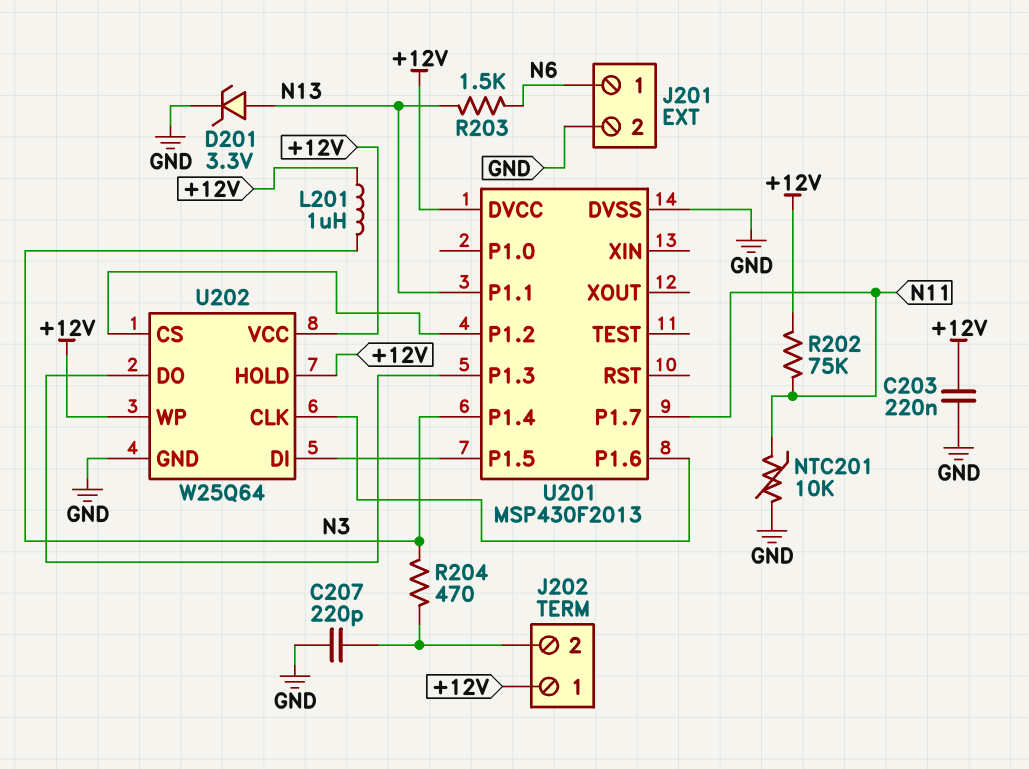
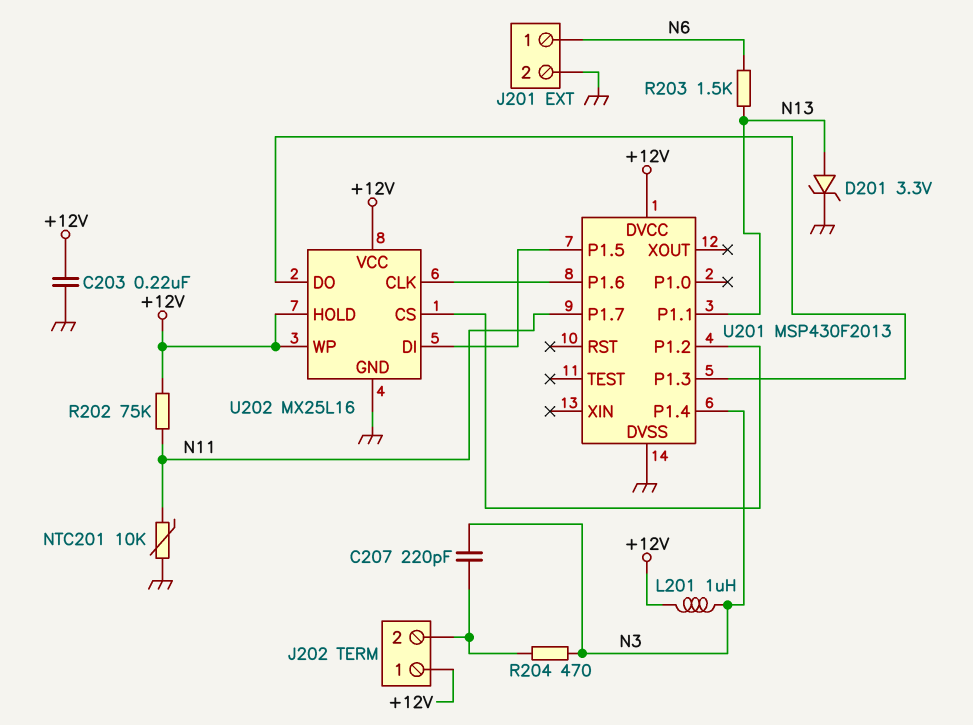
C207: 220pF (GND, J202/2) -> 220pF (J202/2, N3)
U202: W25Q64 -> MX25L16

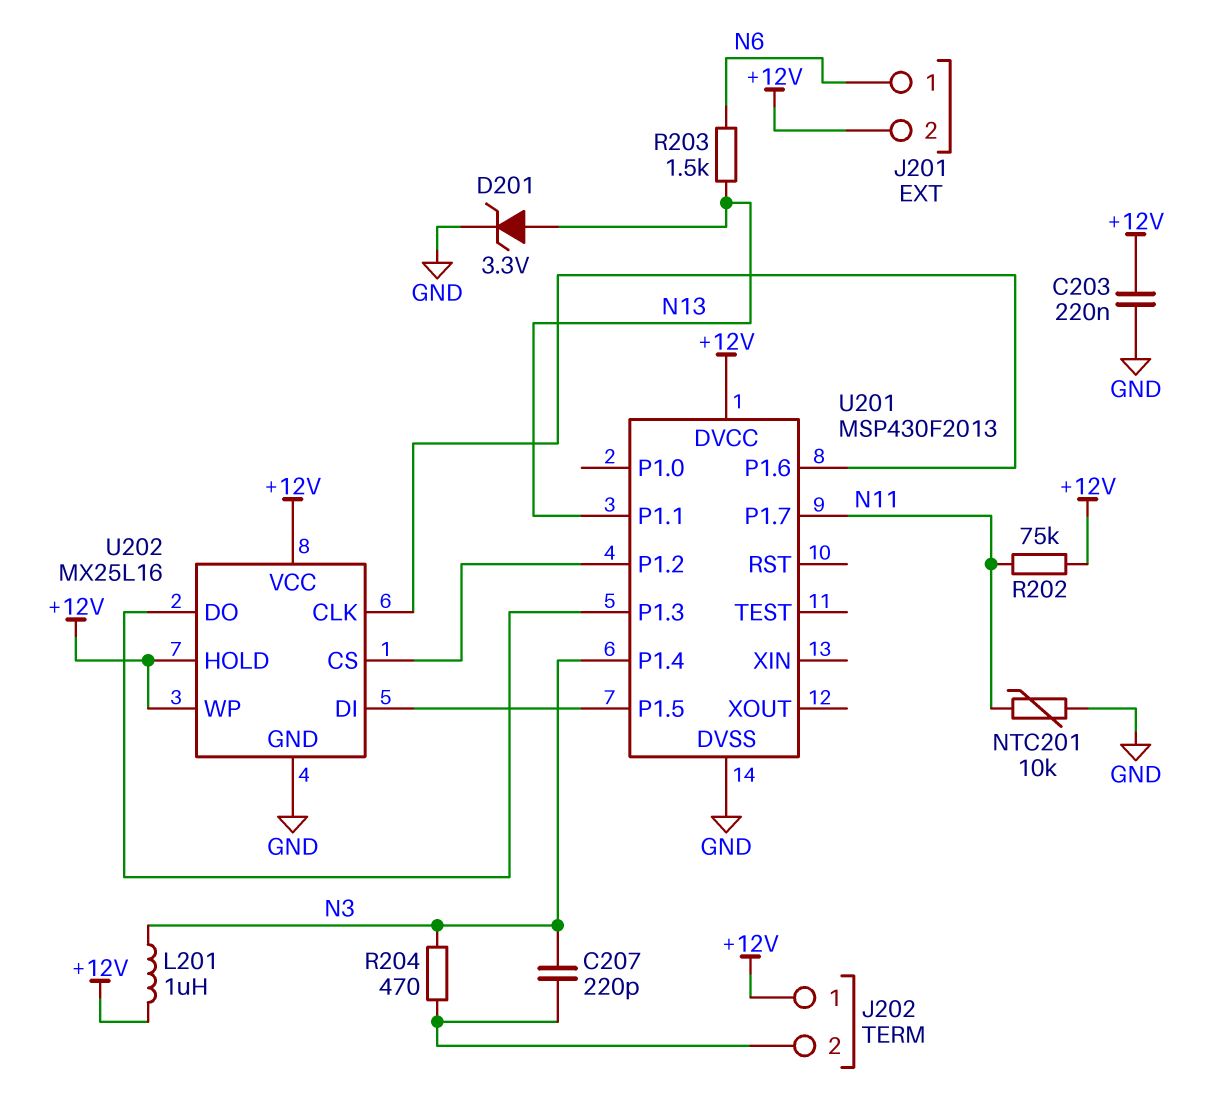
J201 pin 2: GND -> +12V

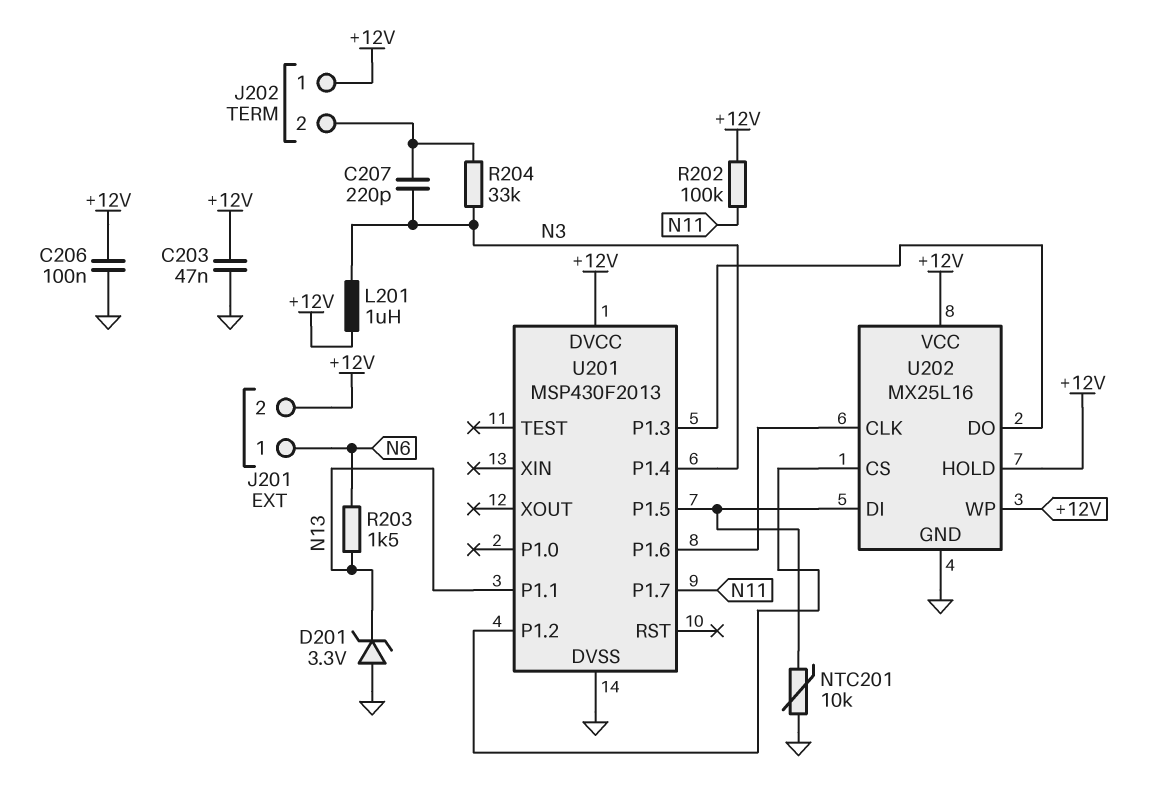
C203: 220nF (+12V, GND) -> 47nF (+12V, GND)
C206: none -> 100nF (+12V, GND)
D201: zener 3.3V (A N13, K GND) -> zener 3.3V (A GND, K N13)
NTC201: 10k (GND, N11) -> 10k (GND, U201/P1.5)
R202: 75k (+12V, N11) -> 100k (+12V, N11)
R204: 470 (J202/2, N3) -> 33k (J202/2, N3)

